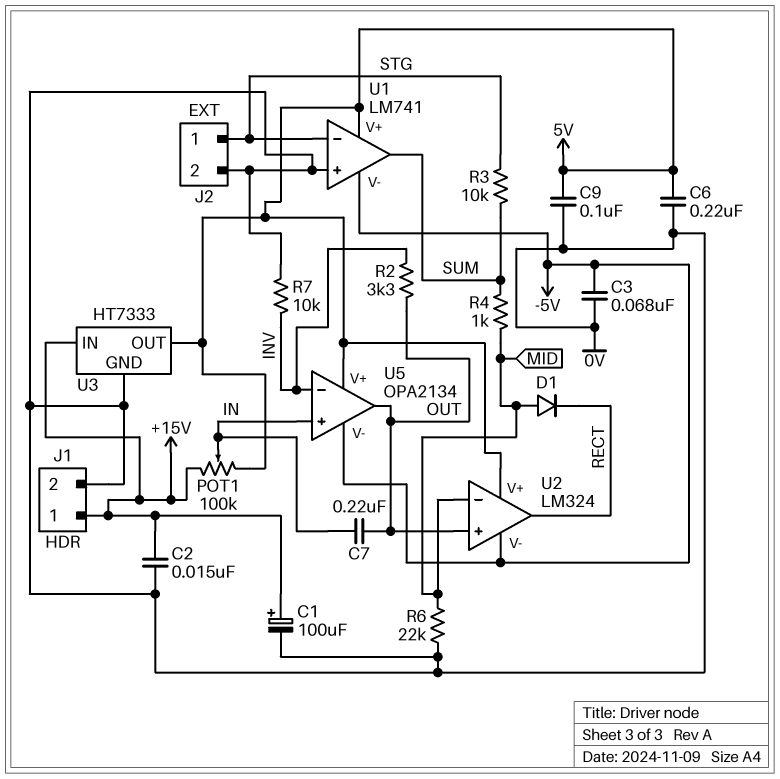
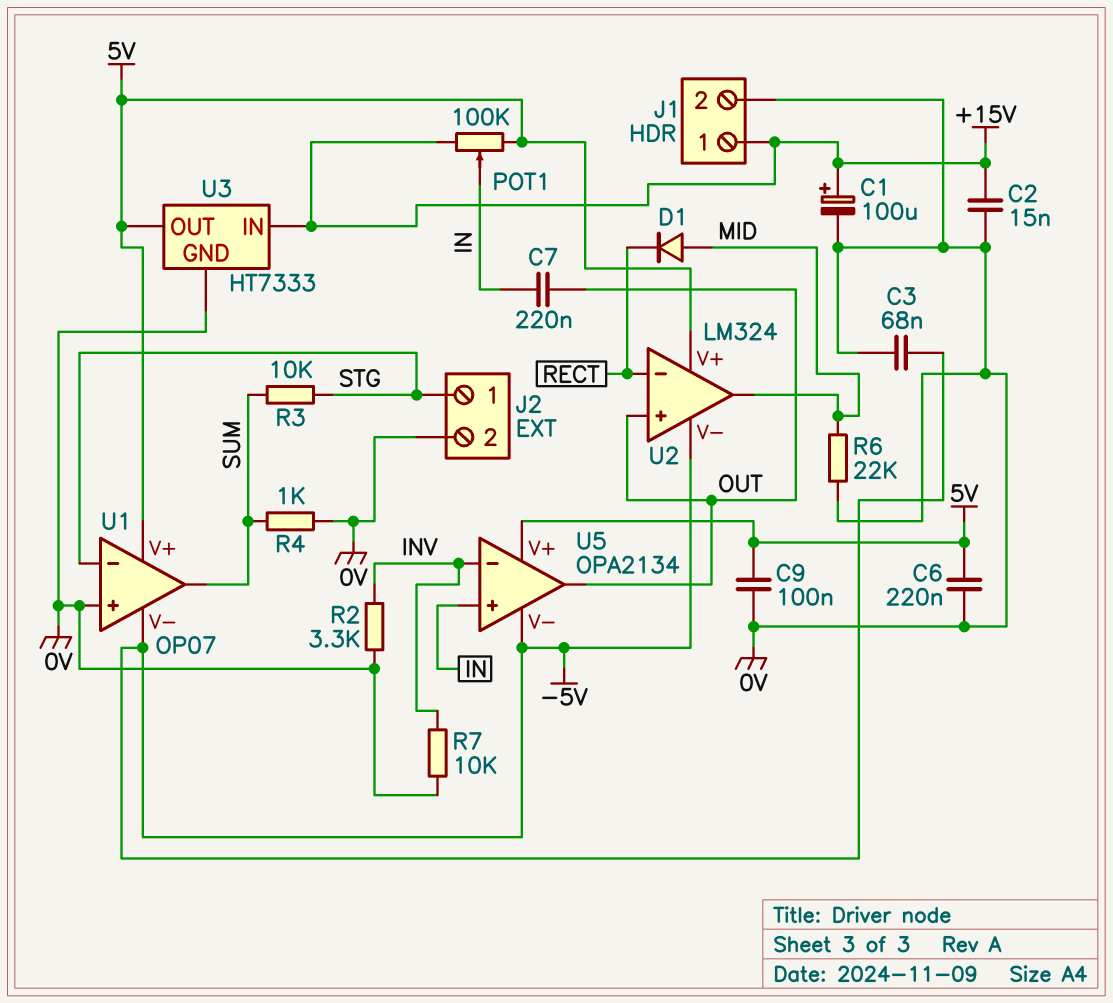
R2: 3.3k (INV, OUT) -> 3.3k (0V, INV)
R4: 1k (MID, SUM) -> 1k (0V, SUM)
U1: LM741 -> OP07
U2 pin in-: MID -> RECT
U2 pin out: RECT -> MID

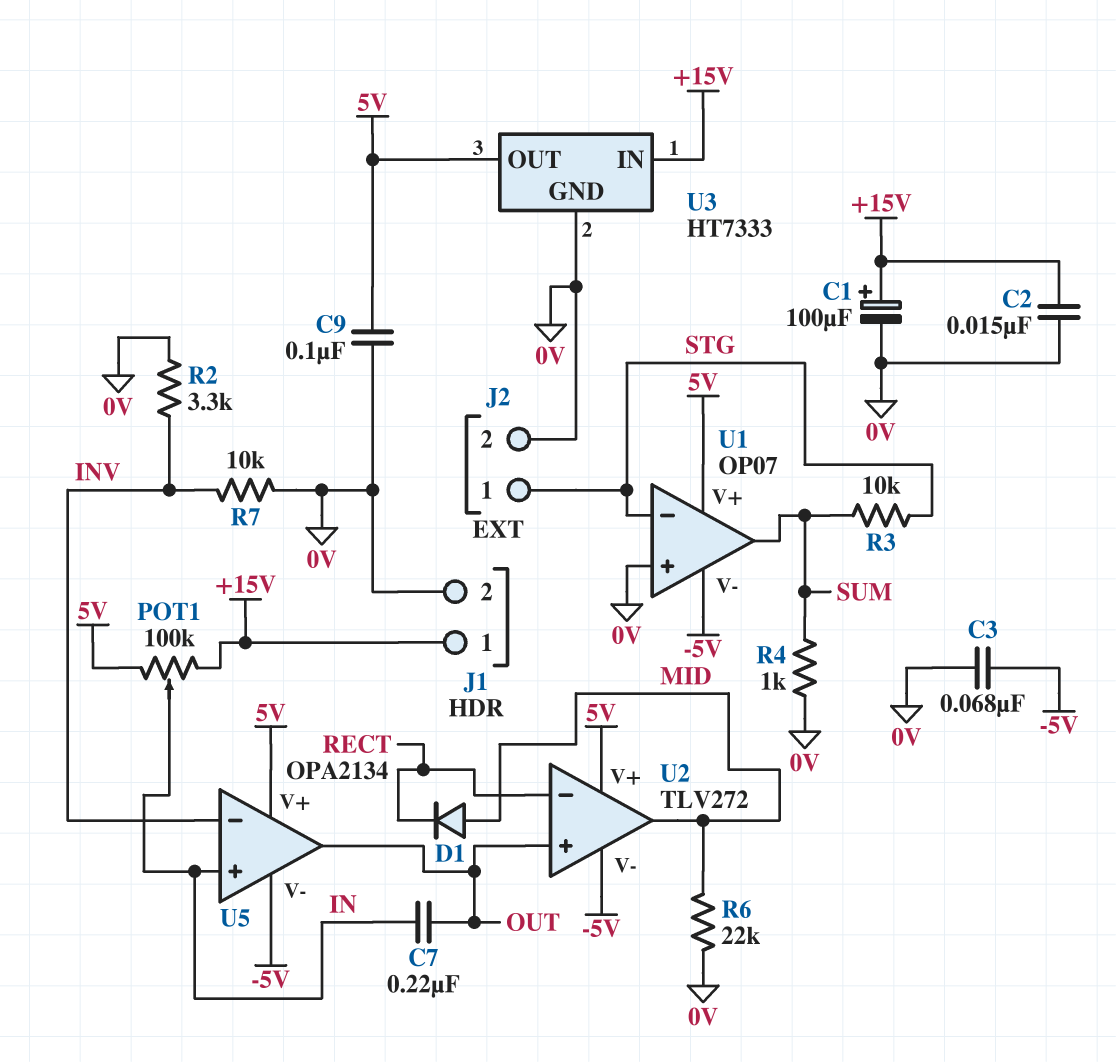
C6: 220nF (0V, 5V) -> none
U2: LM324 -> TLV272

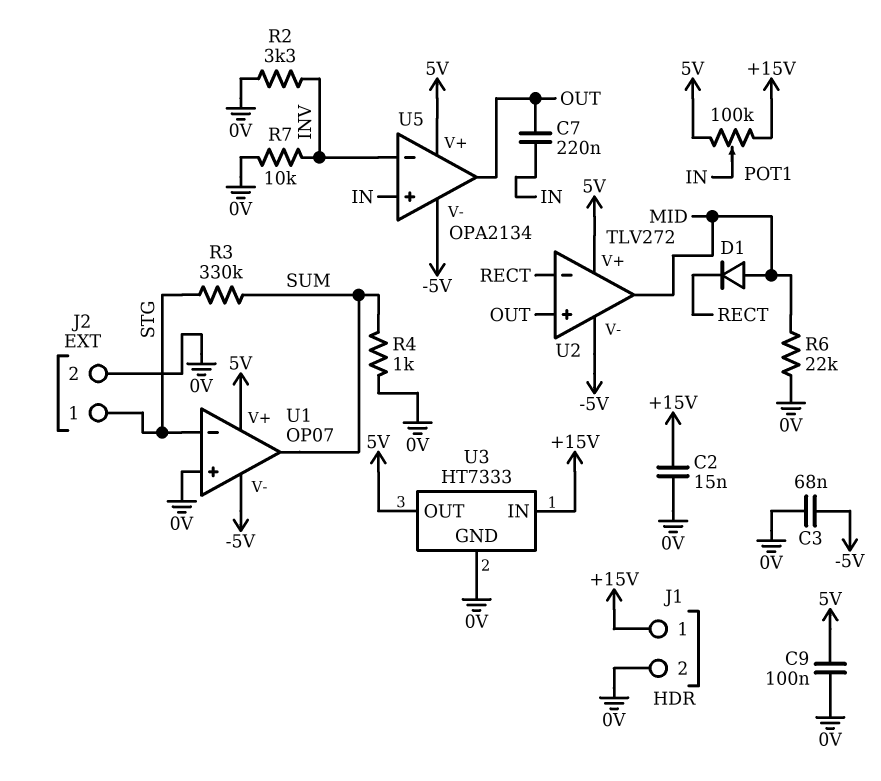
C1: 100uF (plus +15V, minus 0V) -> none
R3: 10k (STG, SUM) -> 330k (STG, SUM)

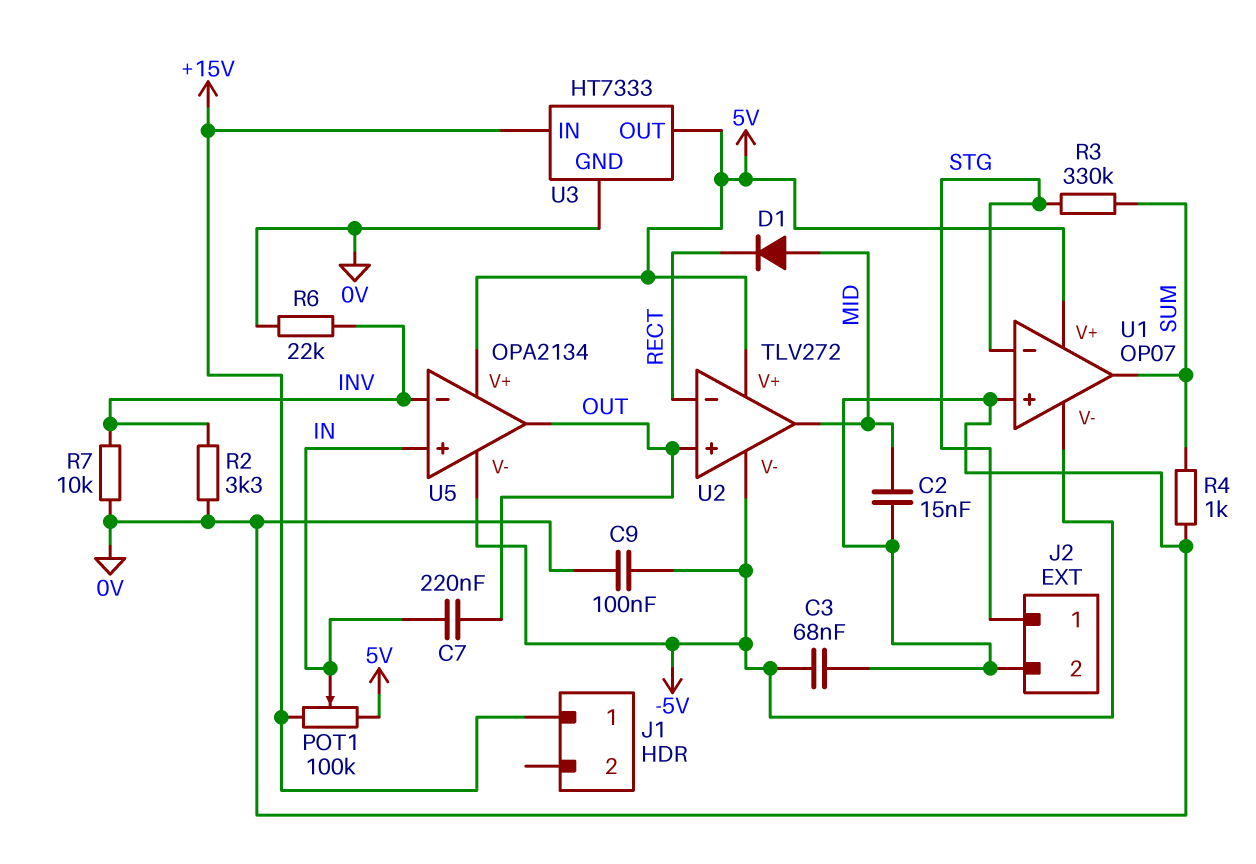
C2: 15nF (+15V, 0V) -> 15nF (0V, MID)
C9: 100nF (0V, 5V) -> 100nF (-5V, 0V)
J1 pin 2: 0V -> none
R6: 22k (0V, MID) -> 22k (0V, INV)

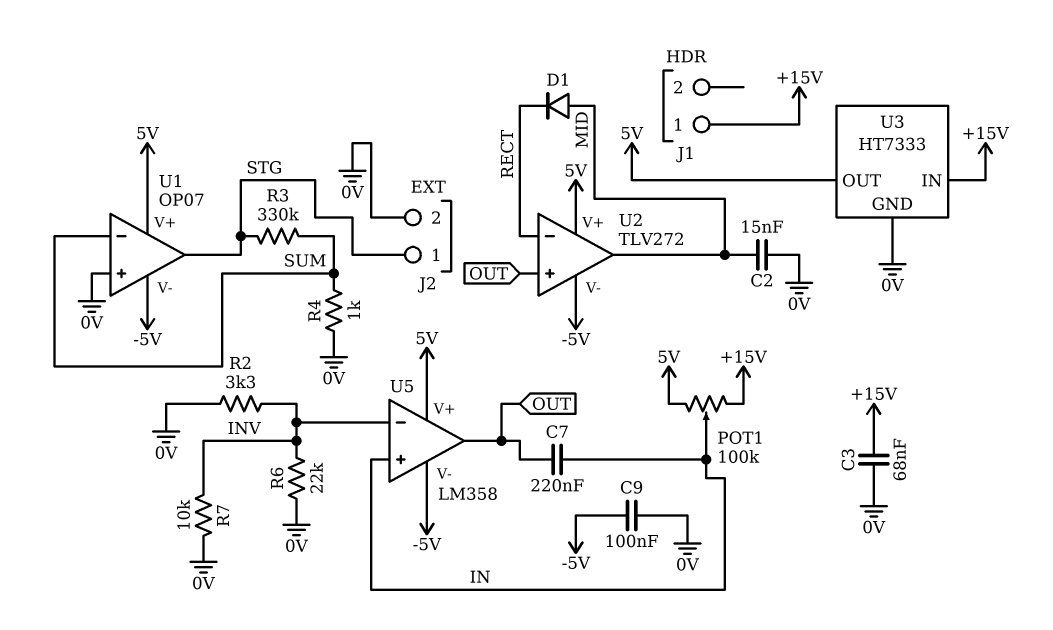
C3: 68nF (-5V, 0V) -> 68nF (+15V, 0V)
U1 pin in-: STG -> SUM
U1 pin out: SUM -> STG
U5: OPA2134 -> LM358

